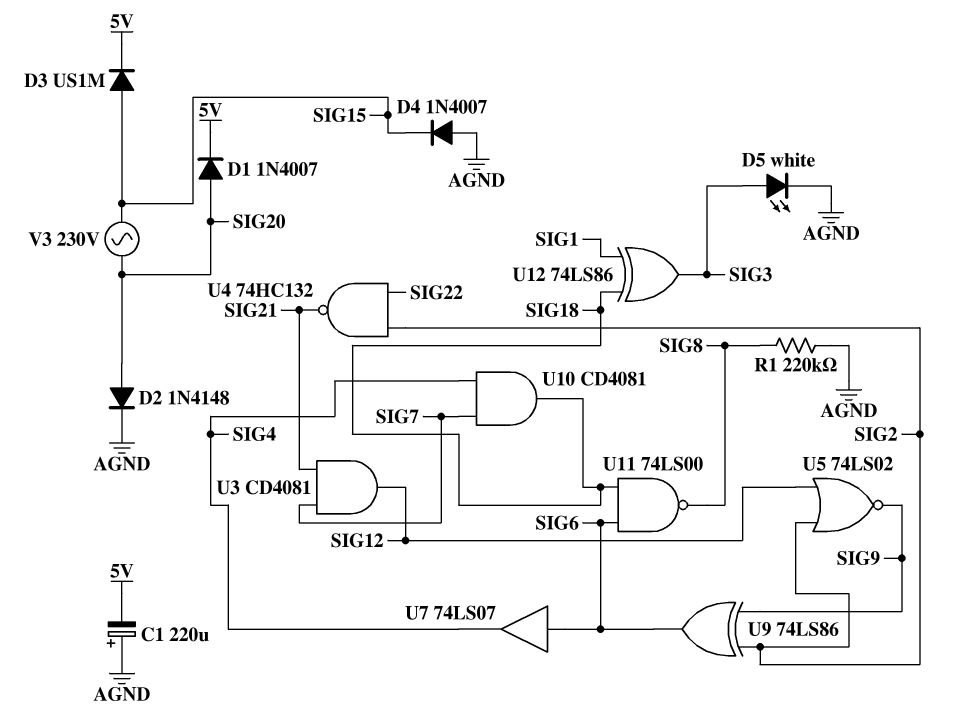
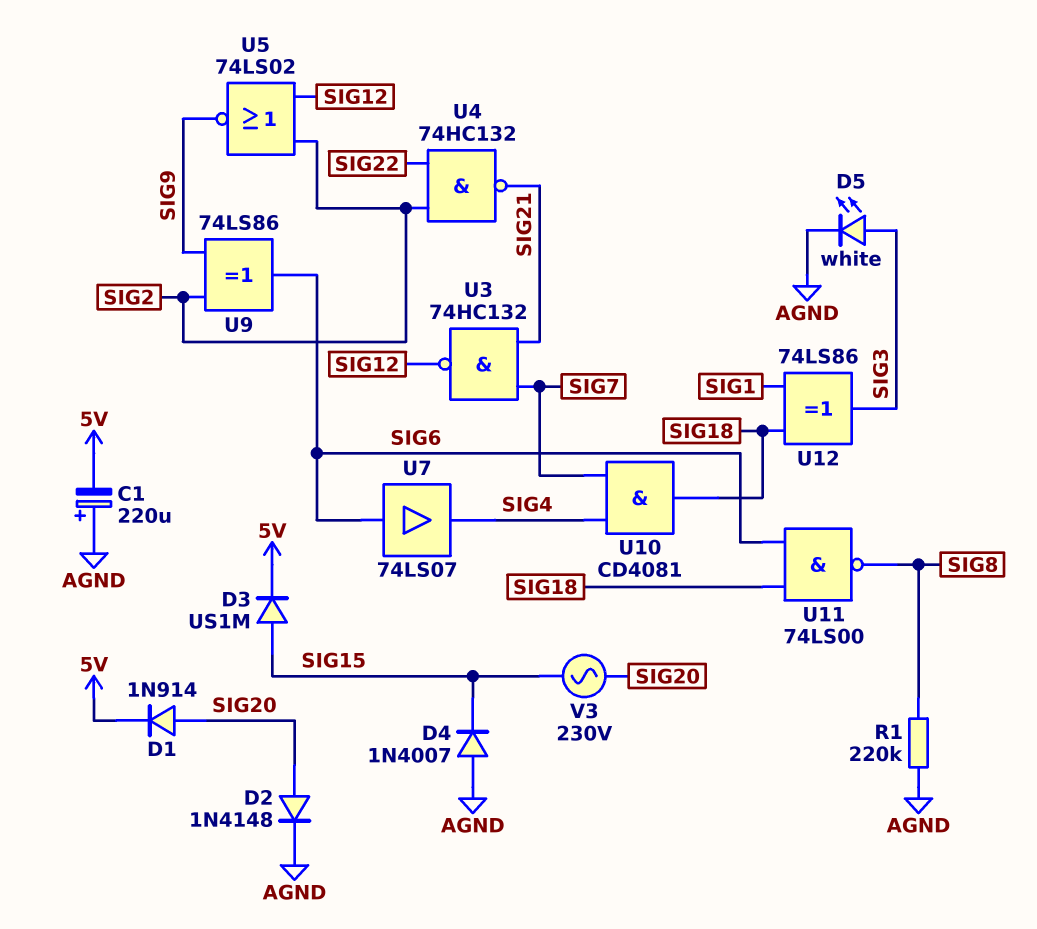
D1: diode 1N4007 (A SIG20, K 5V) -> diode 1N914 (A SIG20, K 5V)
U3: AND CD4081 (in SIG7, in SIG21, out SIG12) -> NAND 74HC132 (in SIG7, in SIG21, out SIG12)

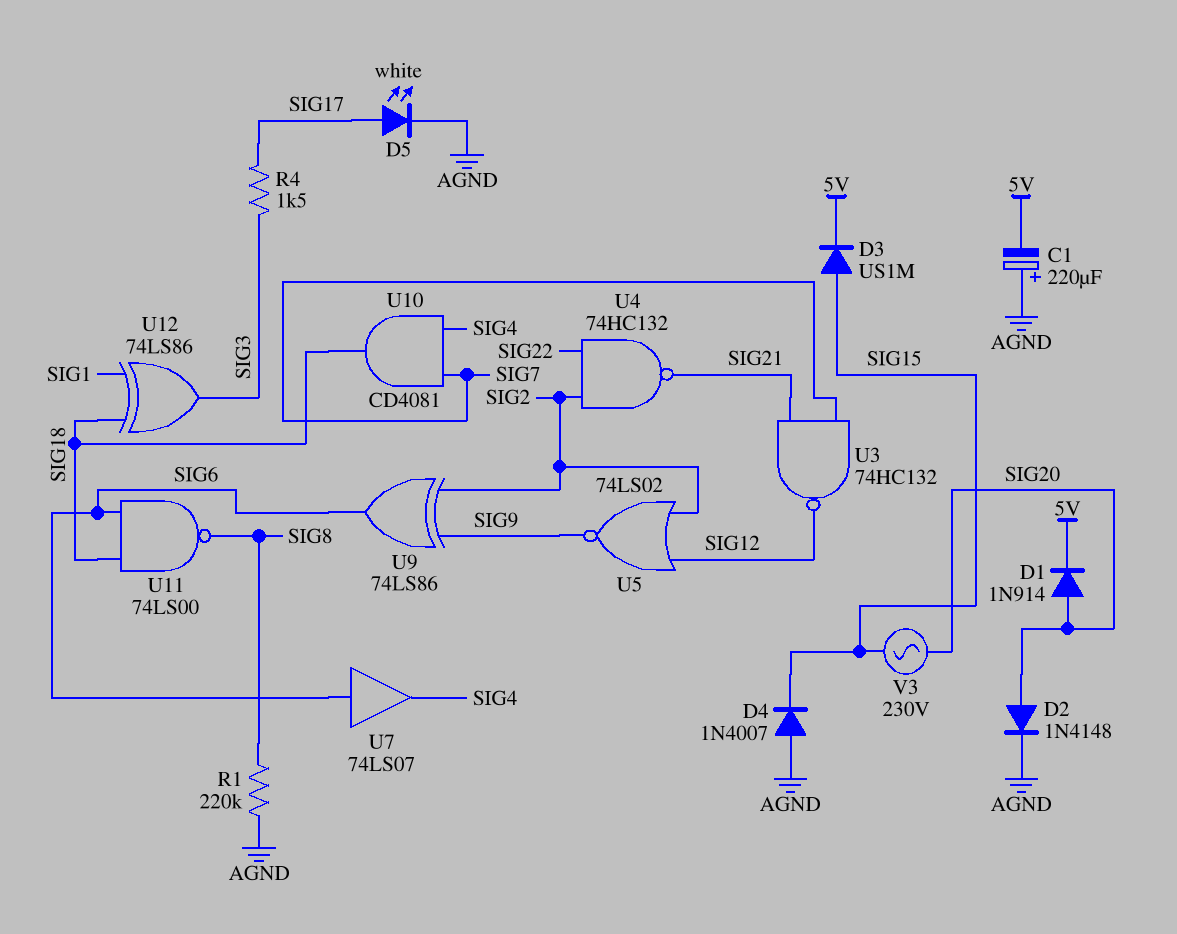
D5: LED white (A SIG3, K AGND) -> LED white (A SIG17, K AGND)
R4: none -> 1.5k (SIG3, SIG17)

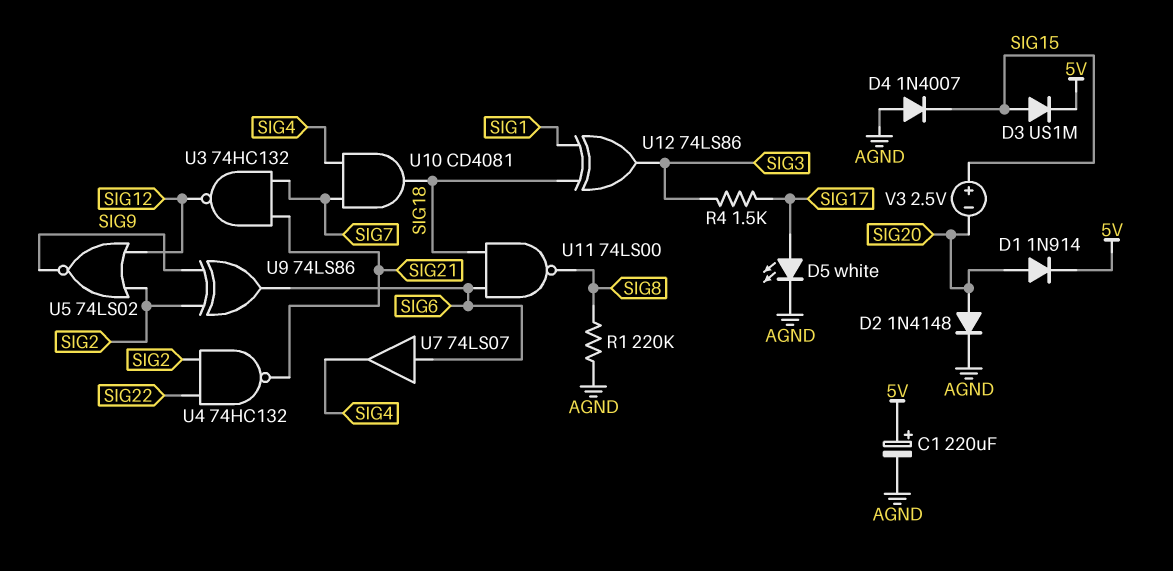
C1: 220uF (plus AGND, minus 5V) -> 220uF (plus 5V, minus AGND)
V3: AC 230V (SIG15, SIG20) -> 2.5V (plus SIG15, minus SIG20)

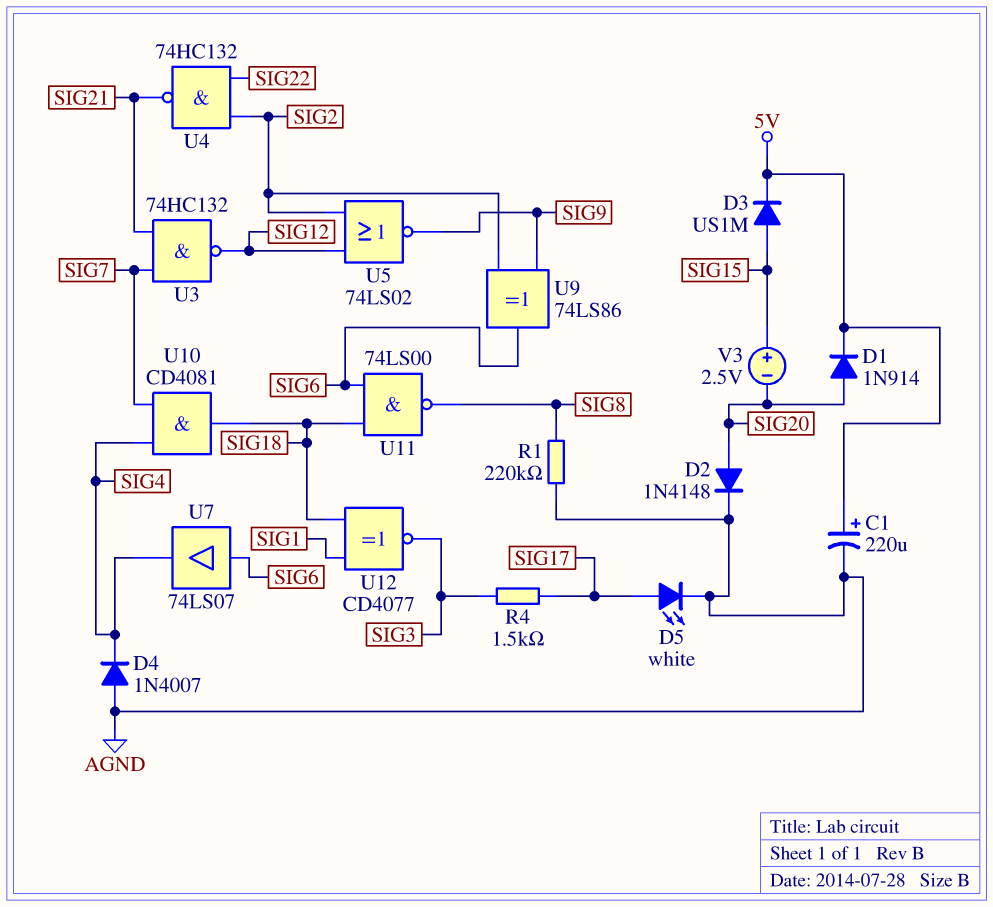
D4: diode 1N4007 (A AGND, K SIG15) -> diode 1N4007 (A AGND, K SIG4)
U12: XOR 74LS86 (in SIG1, in SIG18, out SIG3) -> XNOR CD4077 (in SIG1, in SIG18, out SIG3)

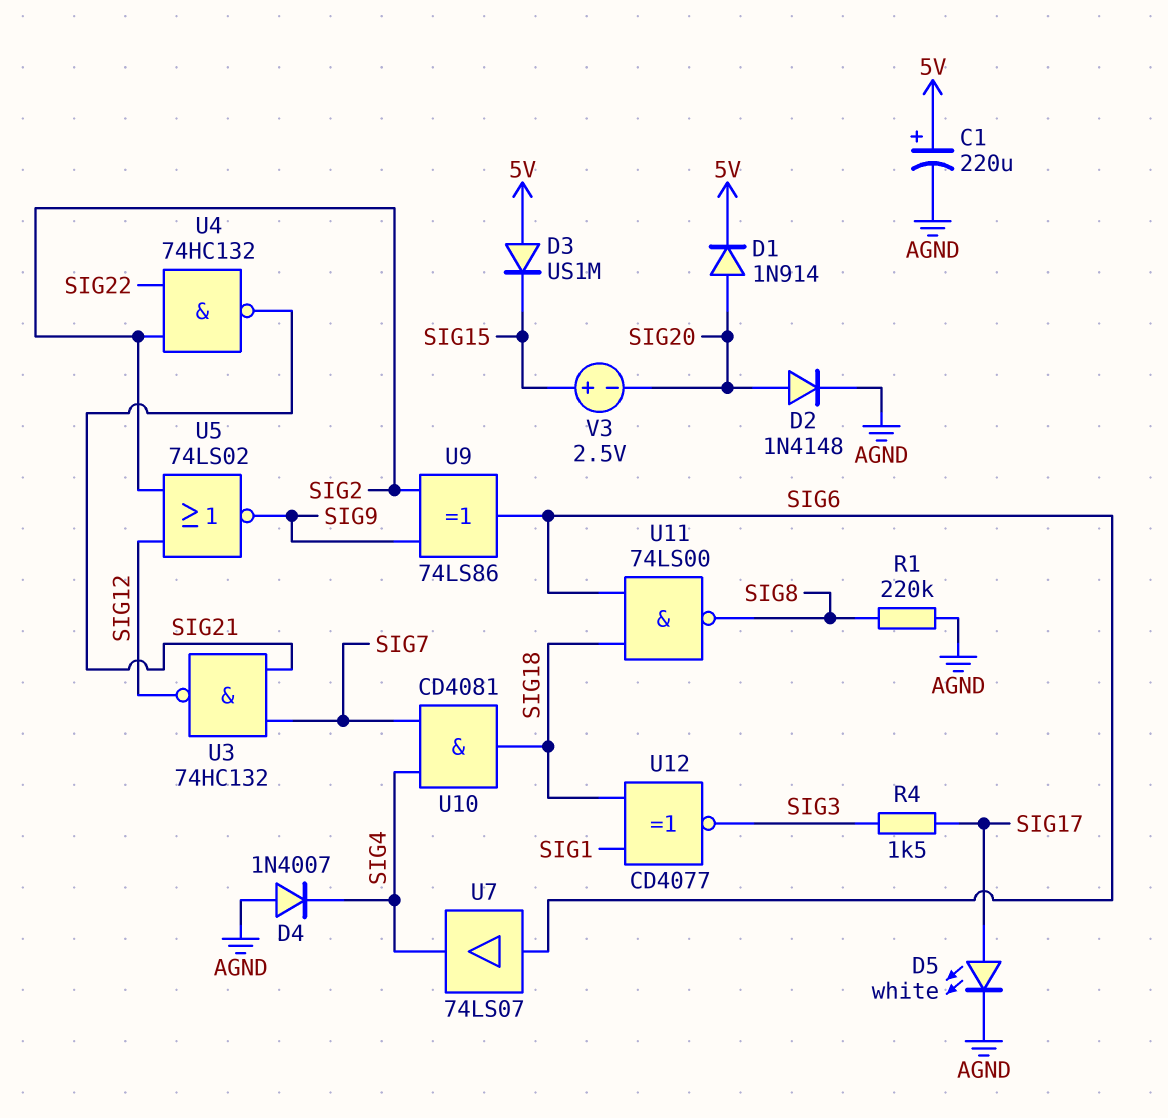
D3: diode US1M (A SIG15, K 5V) -> diode US1M (A 5V, K SIG15)

